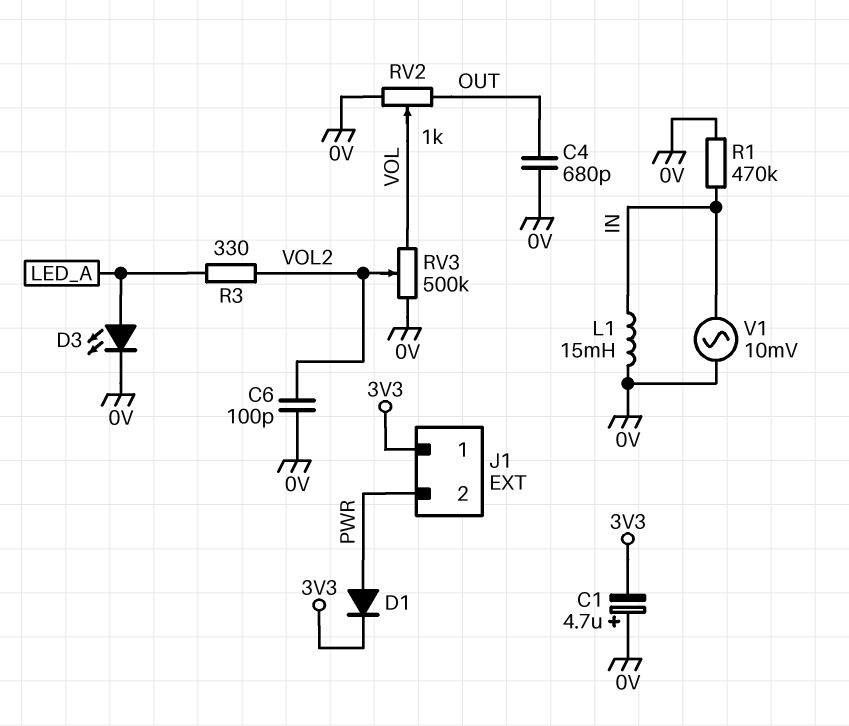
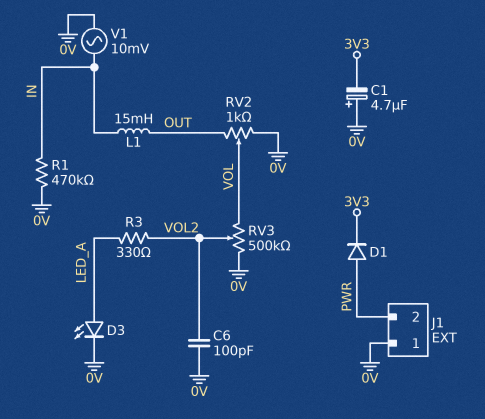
C4: 680pF (0V, OUT) -> none
J1 pin 1: 3V3 -> 0V
L1: 15mH (0V, IN) -> 15mH (IN, OUT)

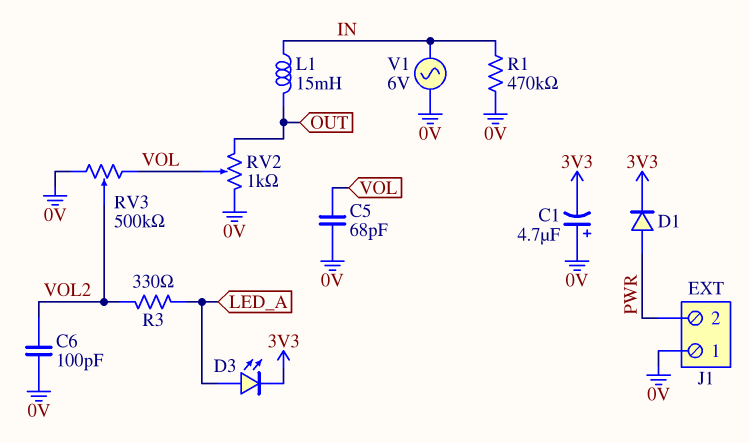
C5: none -> 68pF (0V, VOL)
D3: LED (A LED_A, K 0V) -> LED (A LED_A, K 3V3)
V1: AC 10mV (0V, IN) -> AC 6V (0V, IN)

